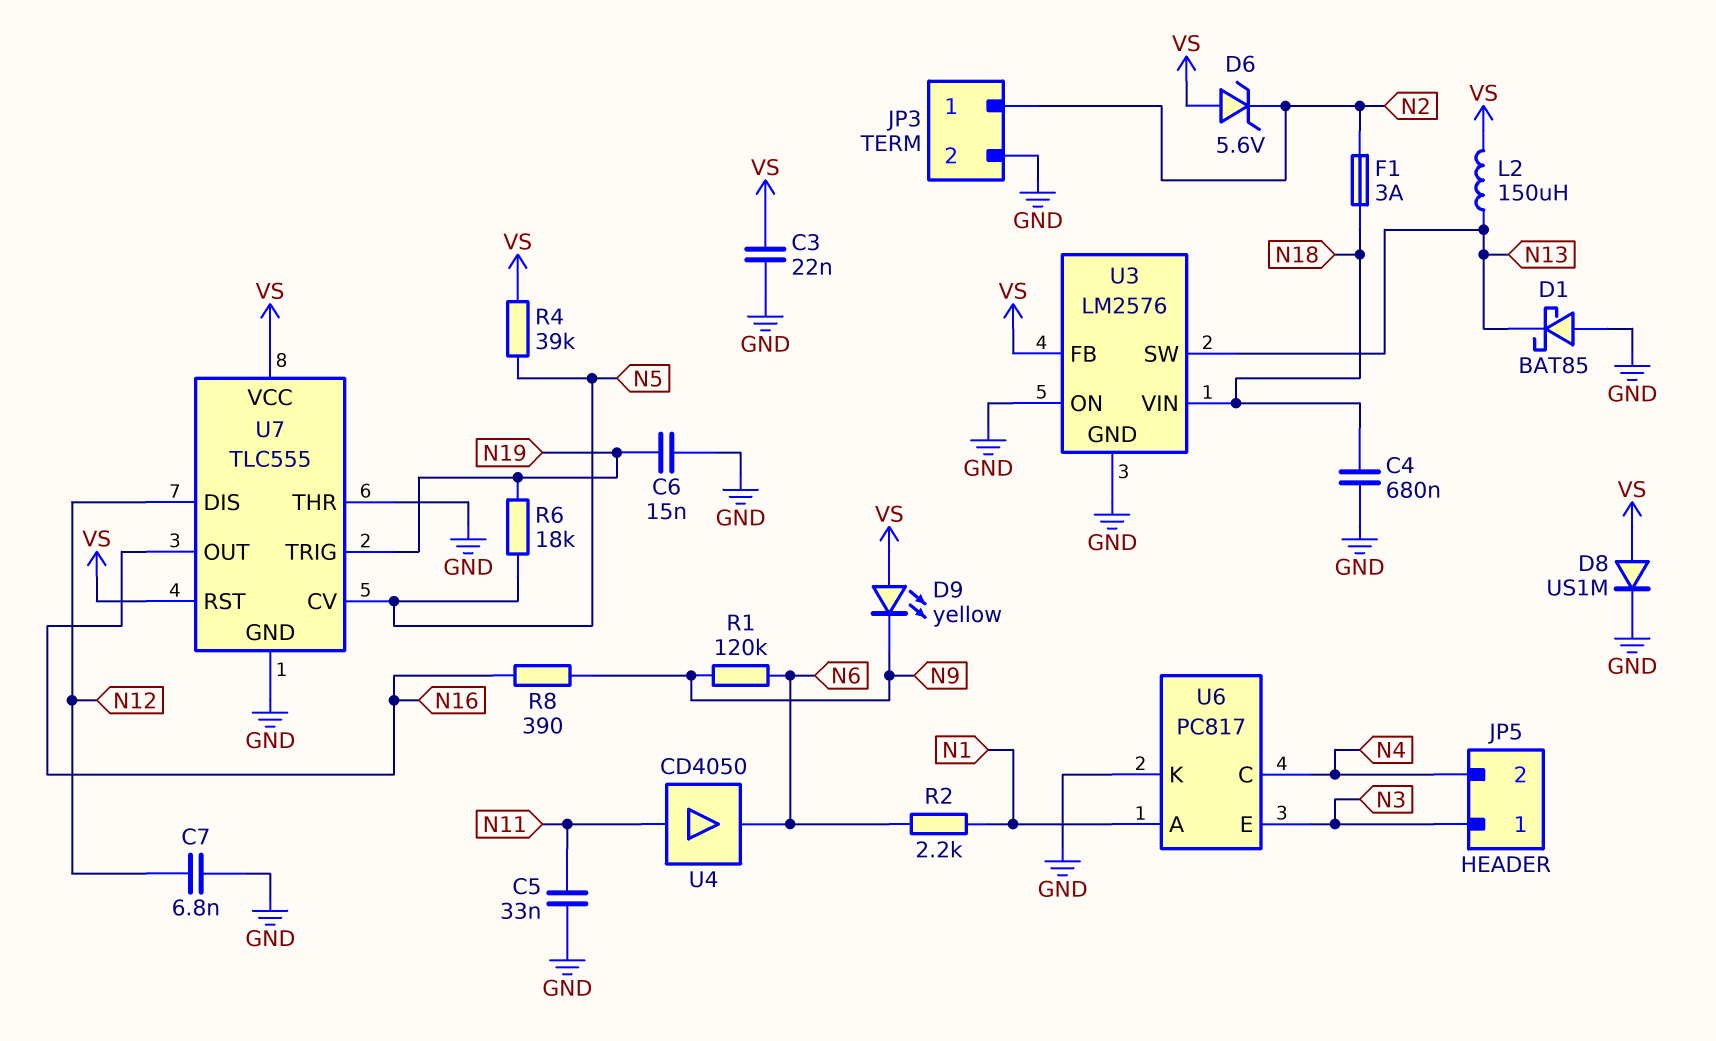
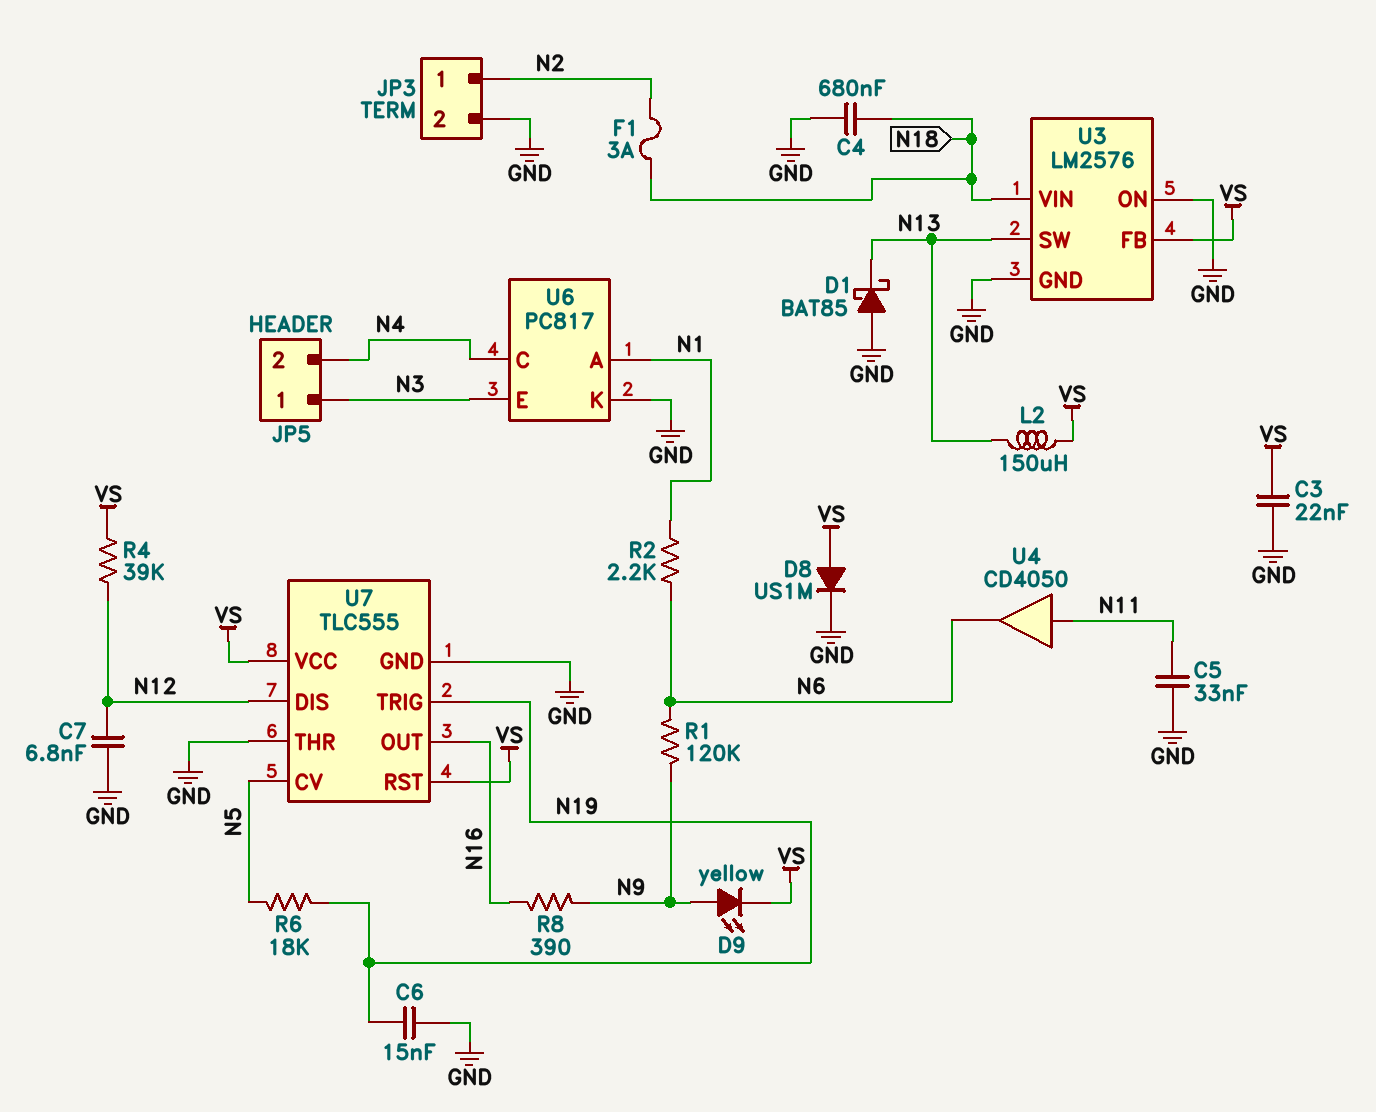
D6: zener 5.6V (A VS, K N2) -> none
D9: LED yellow (A VS, K N9) -> LED yellow (A N9, K VS)
R4: 39k (N5, VS) -> 39k (N12, VS)

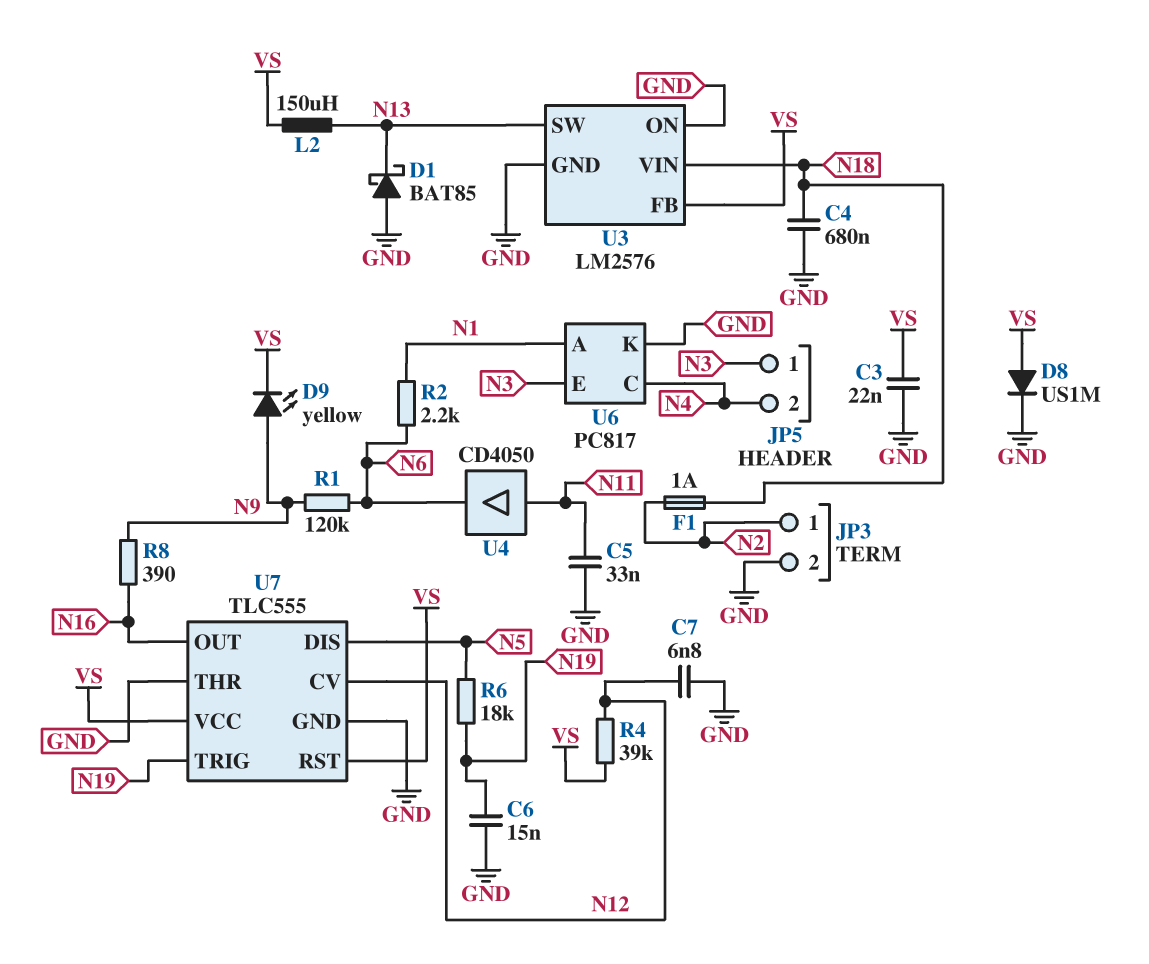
F1: 3A (N2, N18) -> 1A (N2, N18)
U7 pin CV: N5 -> N12
U7 pin DIS: N12 -> N5

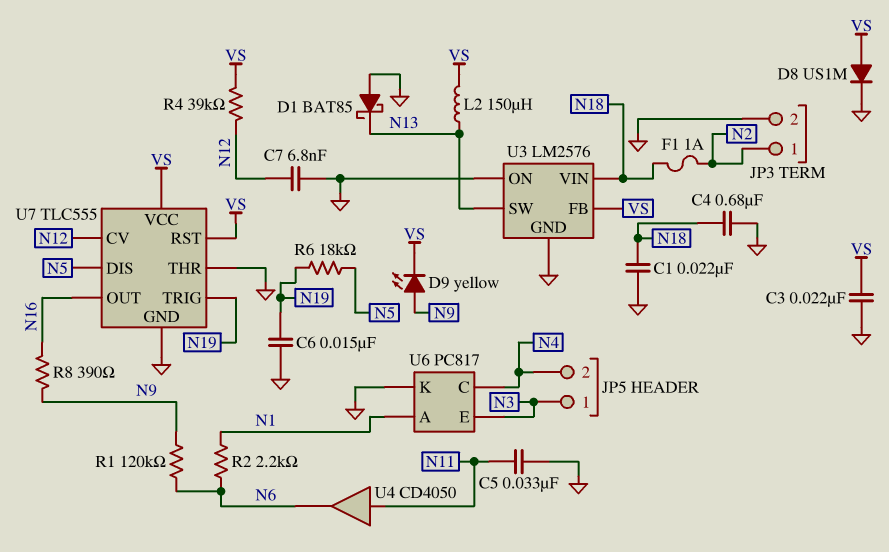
C1: none -> 22nF (GND, N18)

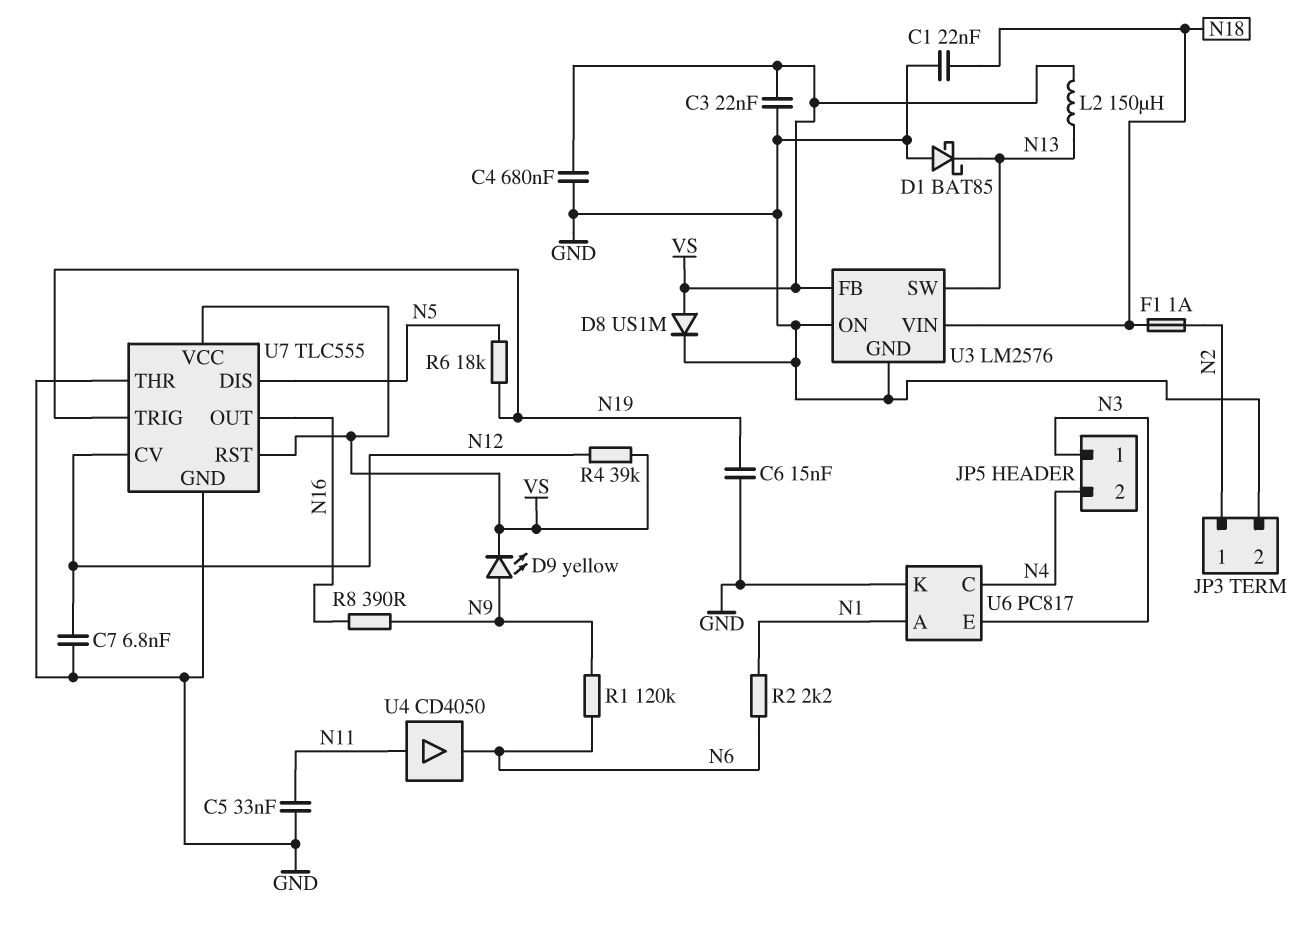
C4: 680nF (GND, N18) -> 680nF (GND, VS)

